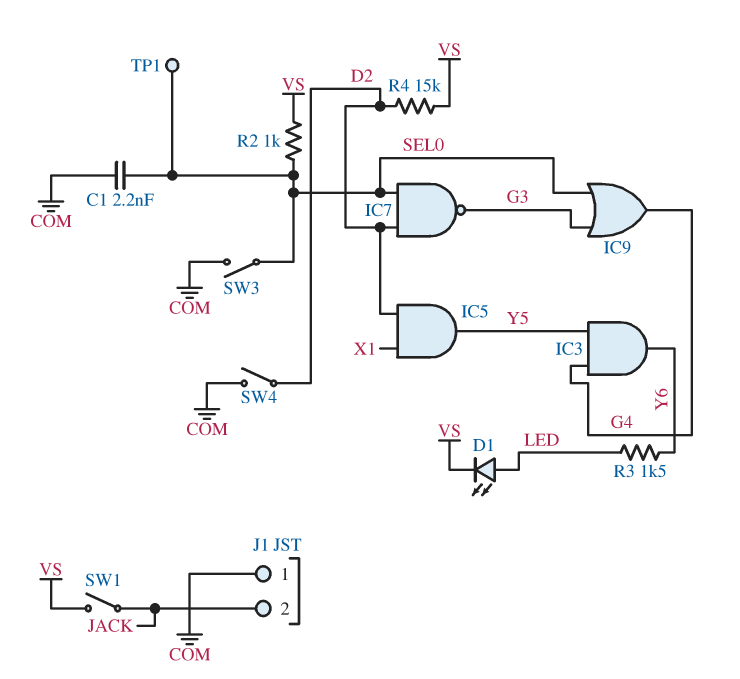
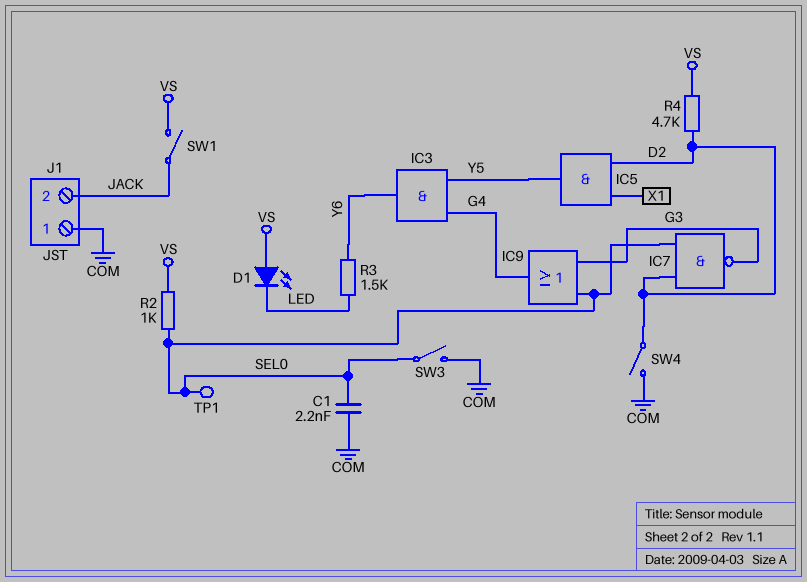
D1: LED (A LED, K VS) -> LED (A VS, K LED)
R4: 15k (D2, VS) -> 4.7k (D2, VS)

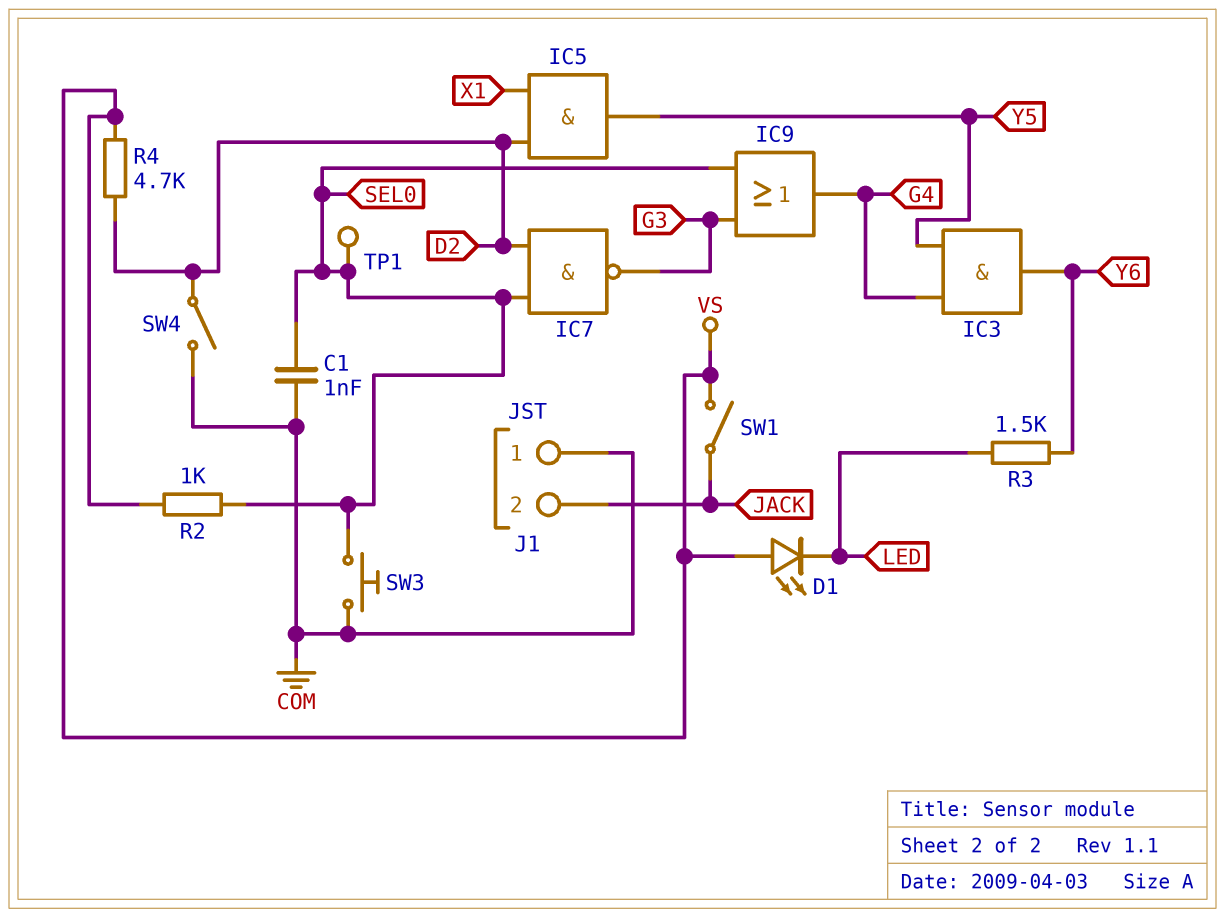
C1: 2.2nF (COM, SEL0) -> 1nF (COM, SEL0)
SW3: switch (COM, SEL0) -> button (COM, SEL0)

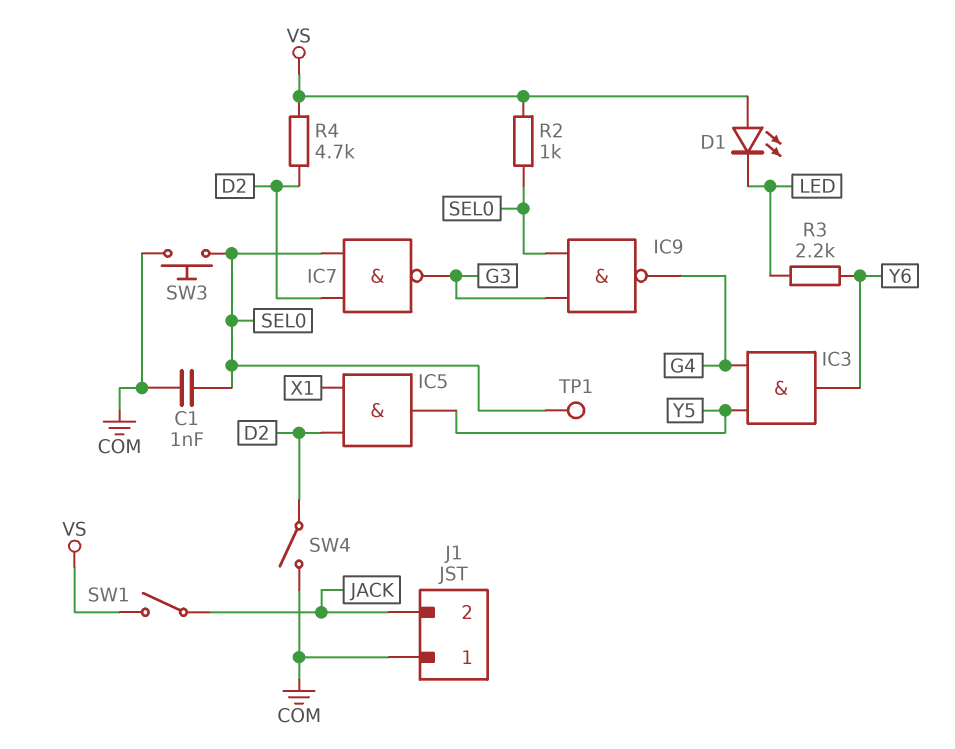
IC9: OR (in G3, in SEL0, out G4) -> NAND (in G3, in SEL0, out G4)
R3: 1.5k (LED, Y6) -> 2.2k (LED, Y6)

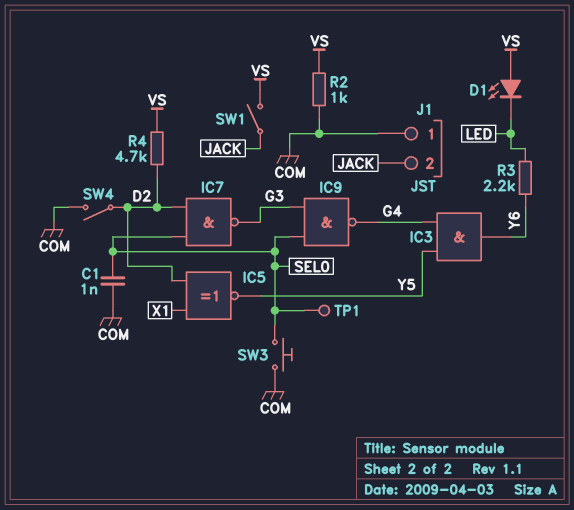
IC5: AND (in D2, in X1, out Y5) -> XNOR (in D2, in X1, out Y5)
R2: 1k (SEL0, VS) -> 1k (COM, VS)

